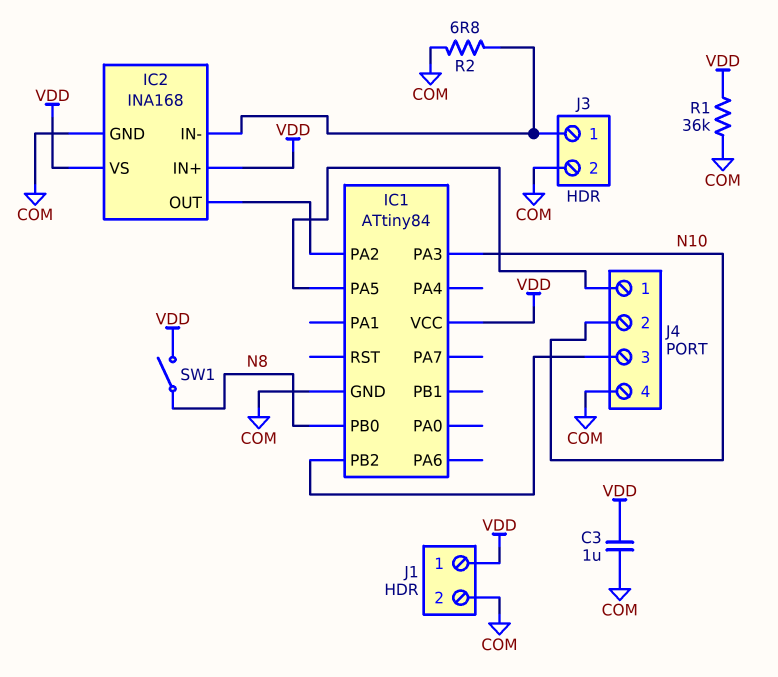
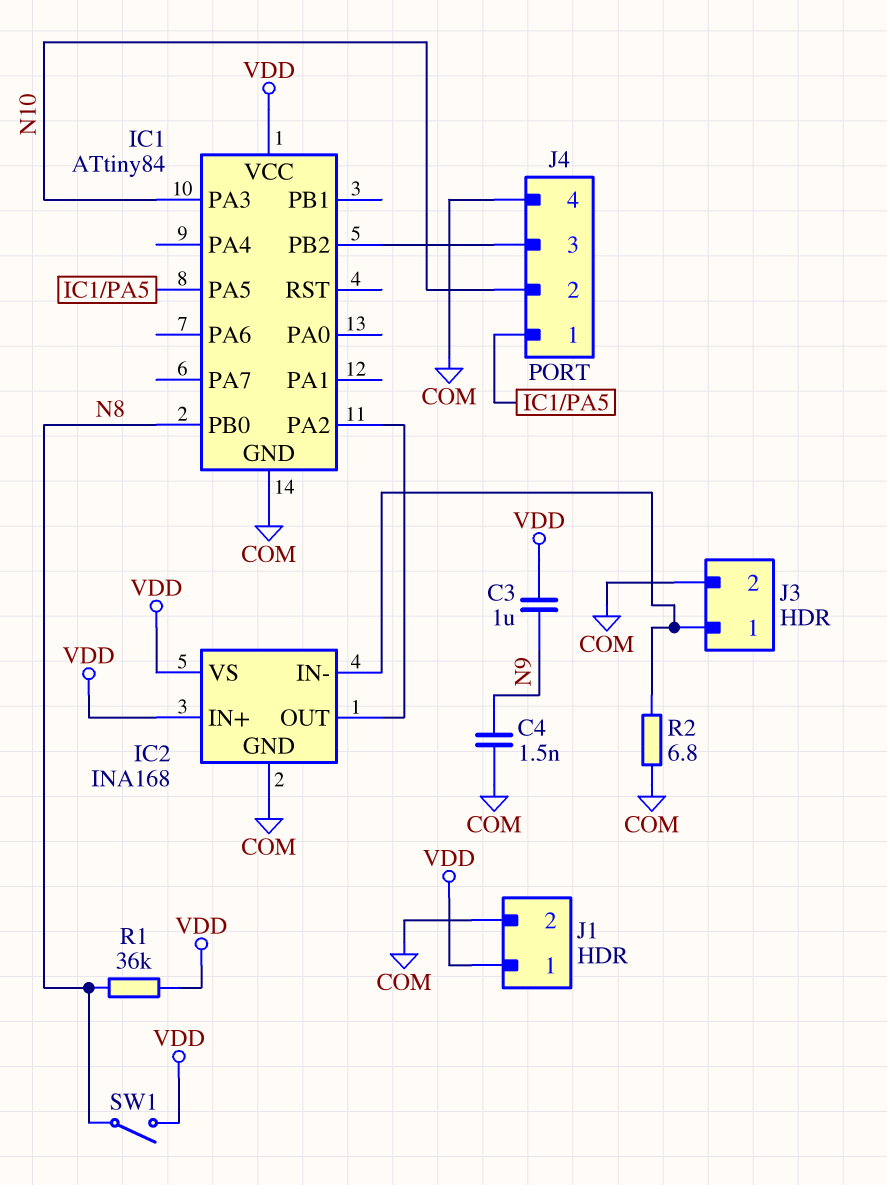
C3: 1uF (COM, VDD) -> 1uF (N9, VDD)
C4: none -> 1.5nF (COM, N9)
R1: 36k (COM, VDD) -> 36k (N8, VDD)

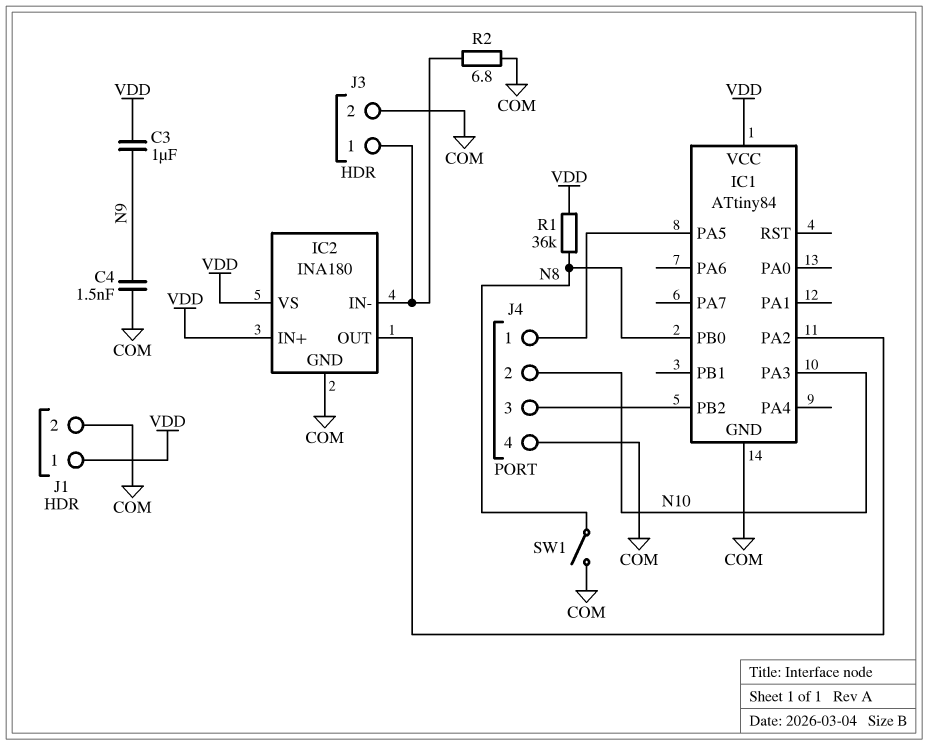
IC2: INA168 -> INA180
SW1: switch (N8, VDD) -> switch (COM, N8)

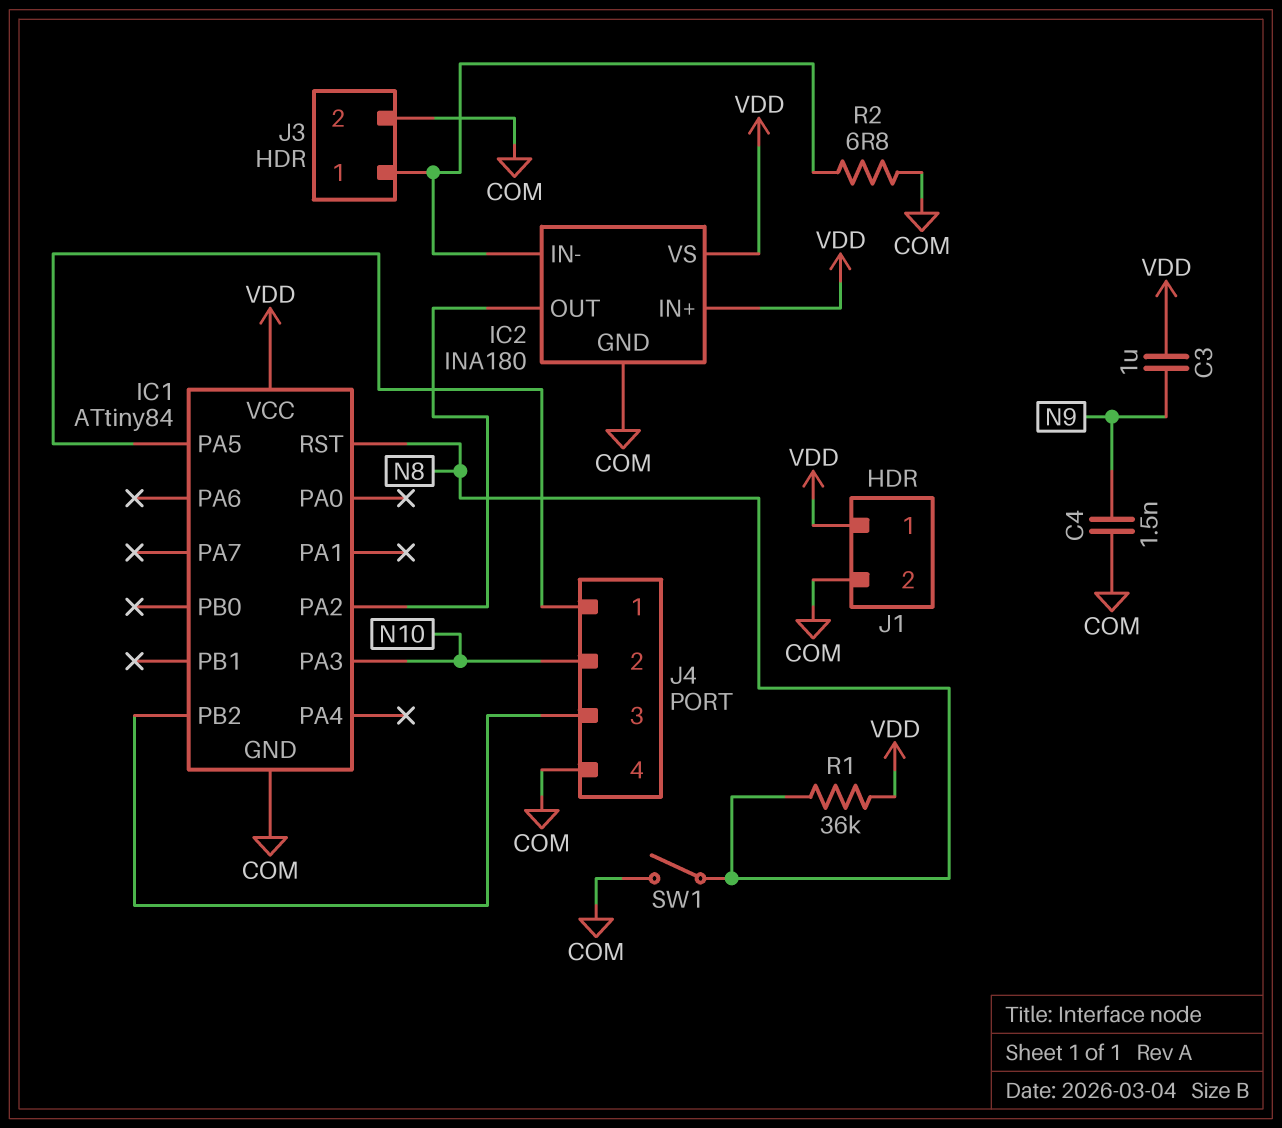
IC1 pin PB0: N8 -> none
IC1 pin RST: none -> N8

